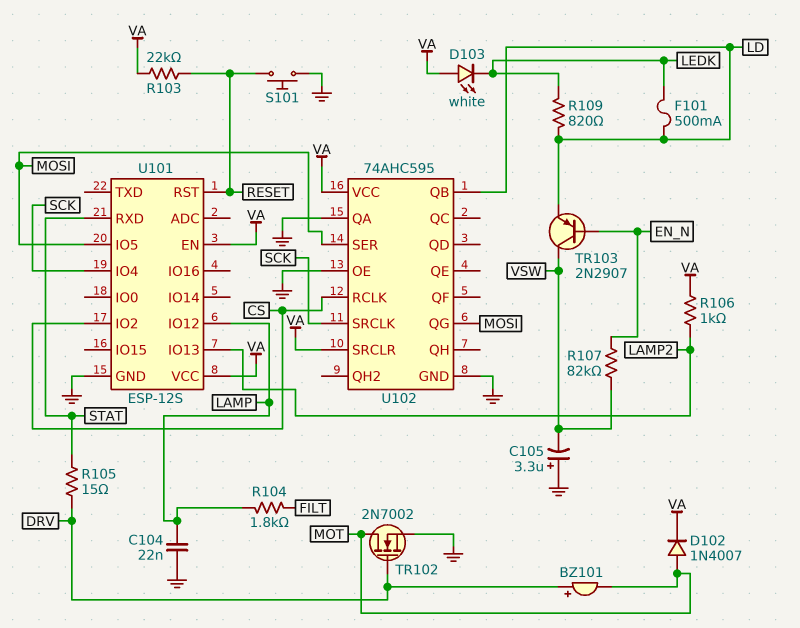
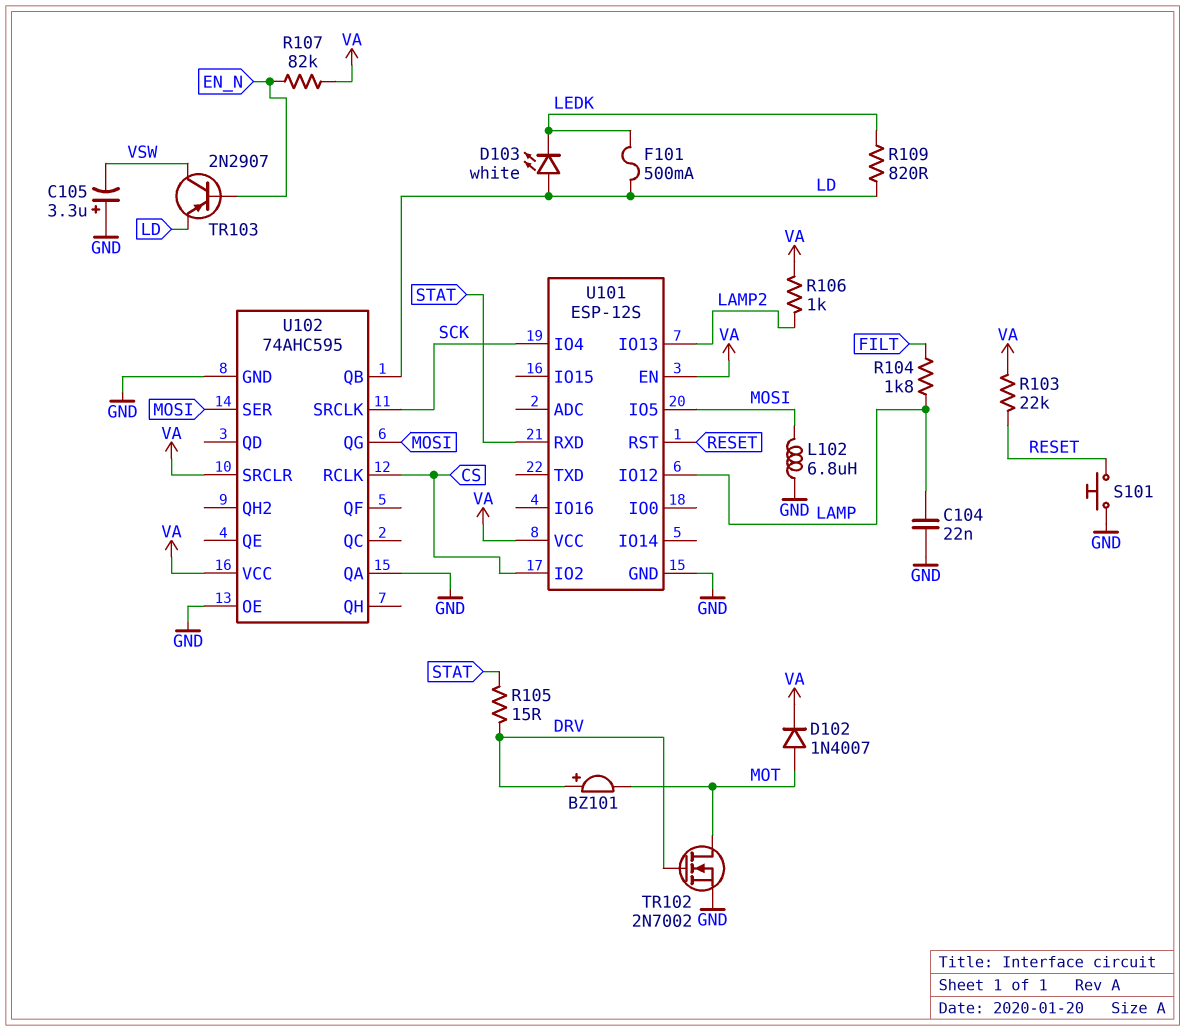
D103: LED white (A VA, K LEDK) -> LED white (A LD, K LEDK)
L102: none -> 6.8uH (GND, MOSI)
R107: 82k (EN_N, VSW) -> 82k (EN_N, VA)

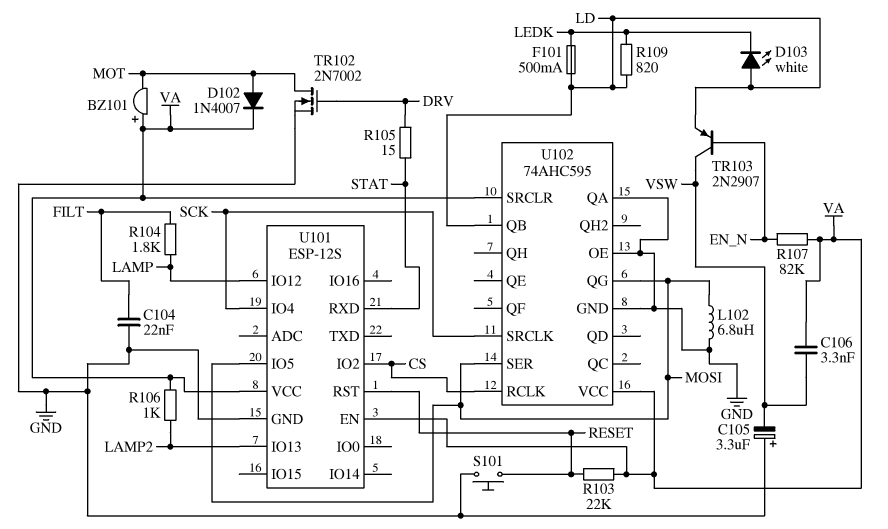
BZ101: buzzer (plus DRV, minus MOT) -> buzzer (plus VA, minus MOT)
C104: 22nF (GND, LAMP) -> 22nF (FILT, GND)
C106: none -> 3.3nF (VA, VSW)

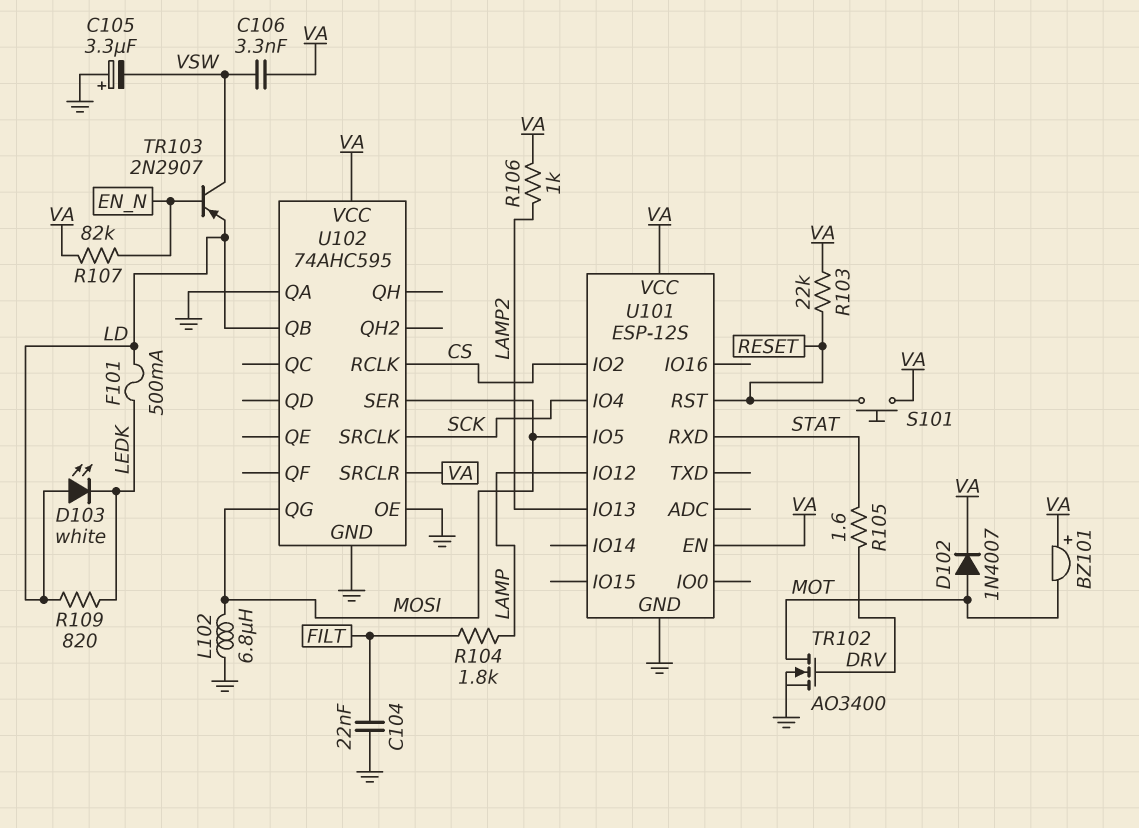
R105: 15 (DRV, STAT) -> 1.6 (DRV, STAT)
S101: button (GND, RESET) -> button (RESET, VA)
TR102: NMOS 2N7002 (G DRV, D MOT, S GND) -> NMOS AO3400 (G DRV, D MOT, S GND)

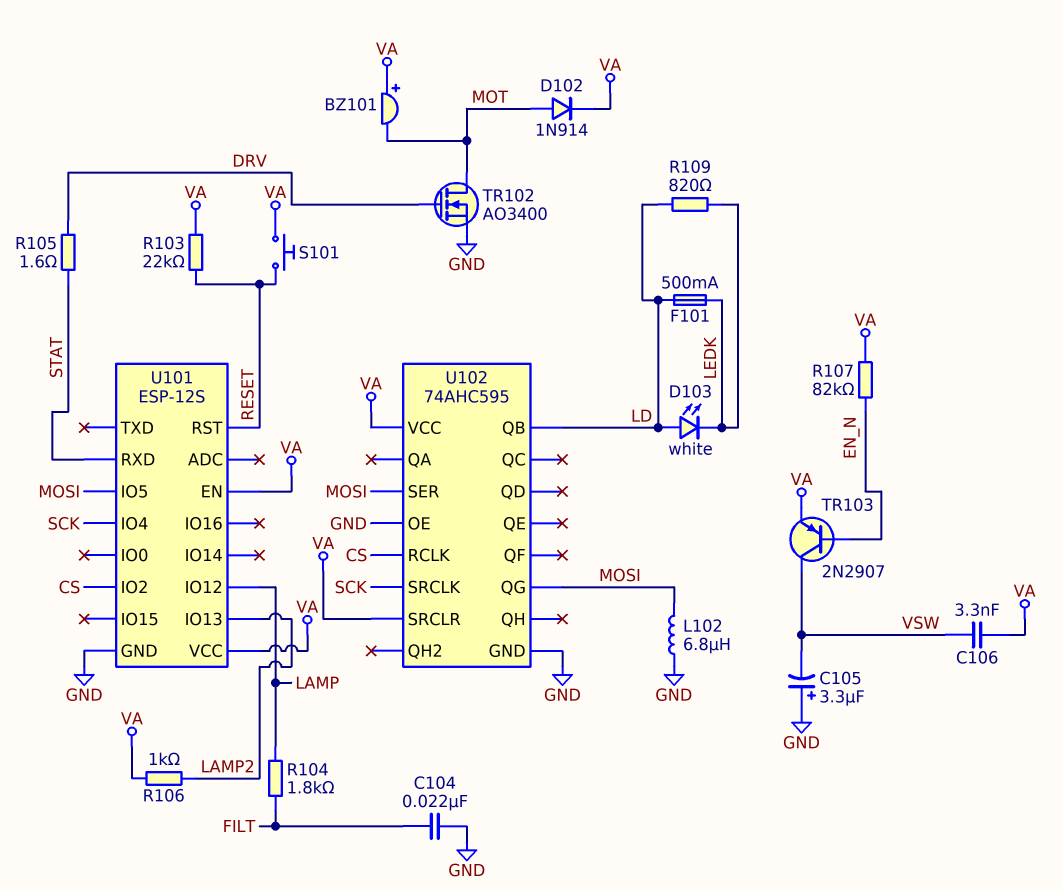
D102: diode 1N4007 (A MOT, K VA) -> diode 1N914 (A MOT, K VA)
TR103: PNP 2N2907 (B EN_N, C VSW, E LD) -> PNP 2N2907 (B EN_N, C VSW, E VA)
U102 pin QA: GND -> none

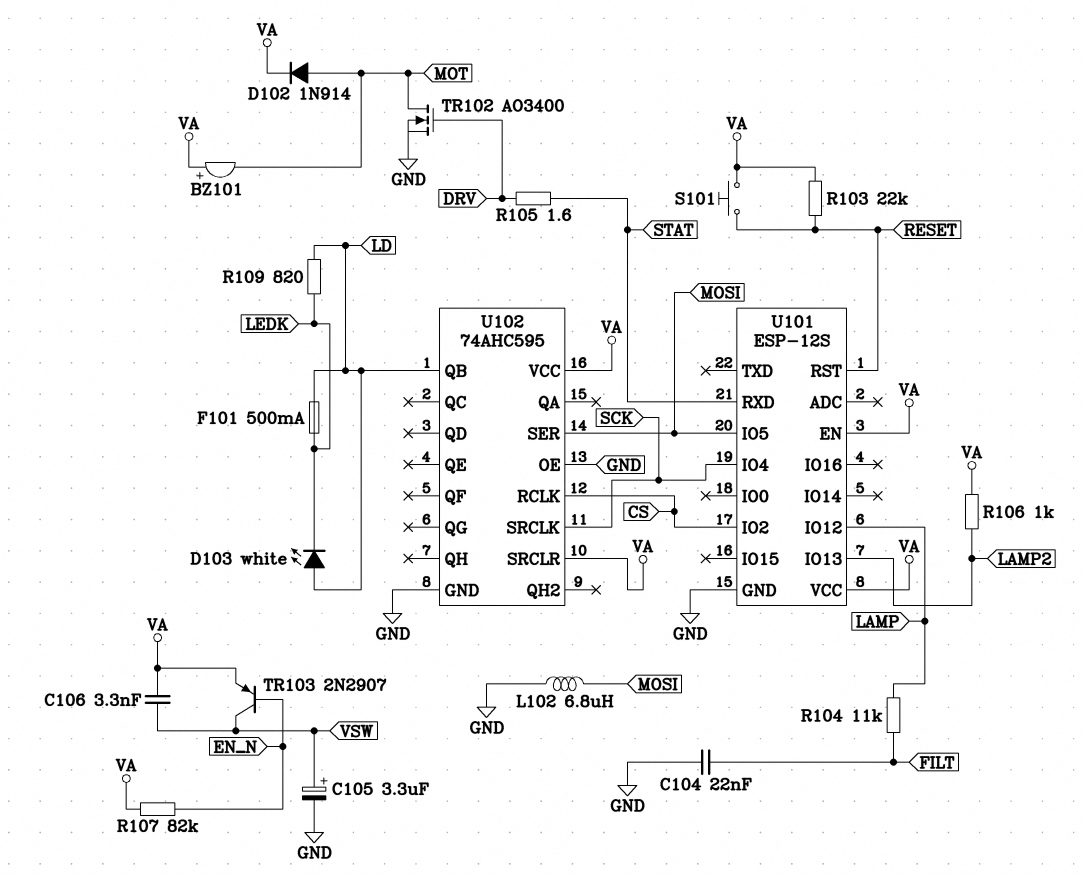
C105: 3.3uF (plus GND, minus VSW) -> 3.3uF (plus VSW, minus GND)
R104: 1.8k (FILT, LAMP) -> 11k (FILT, LAMP)
U102 pin QG: MOSI -> none

